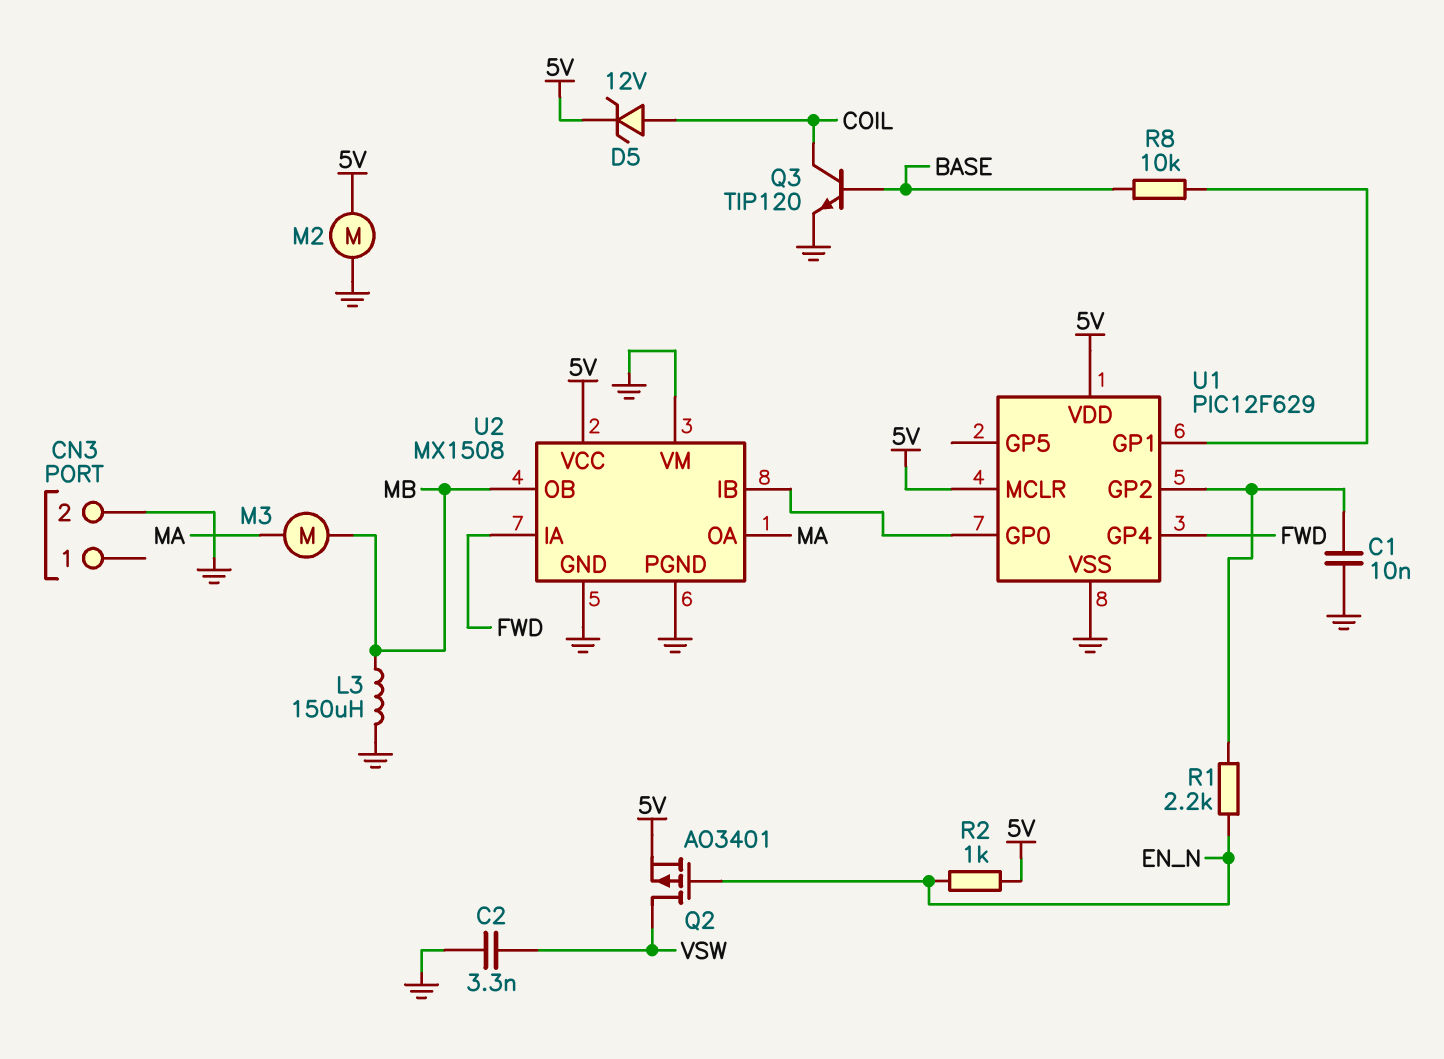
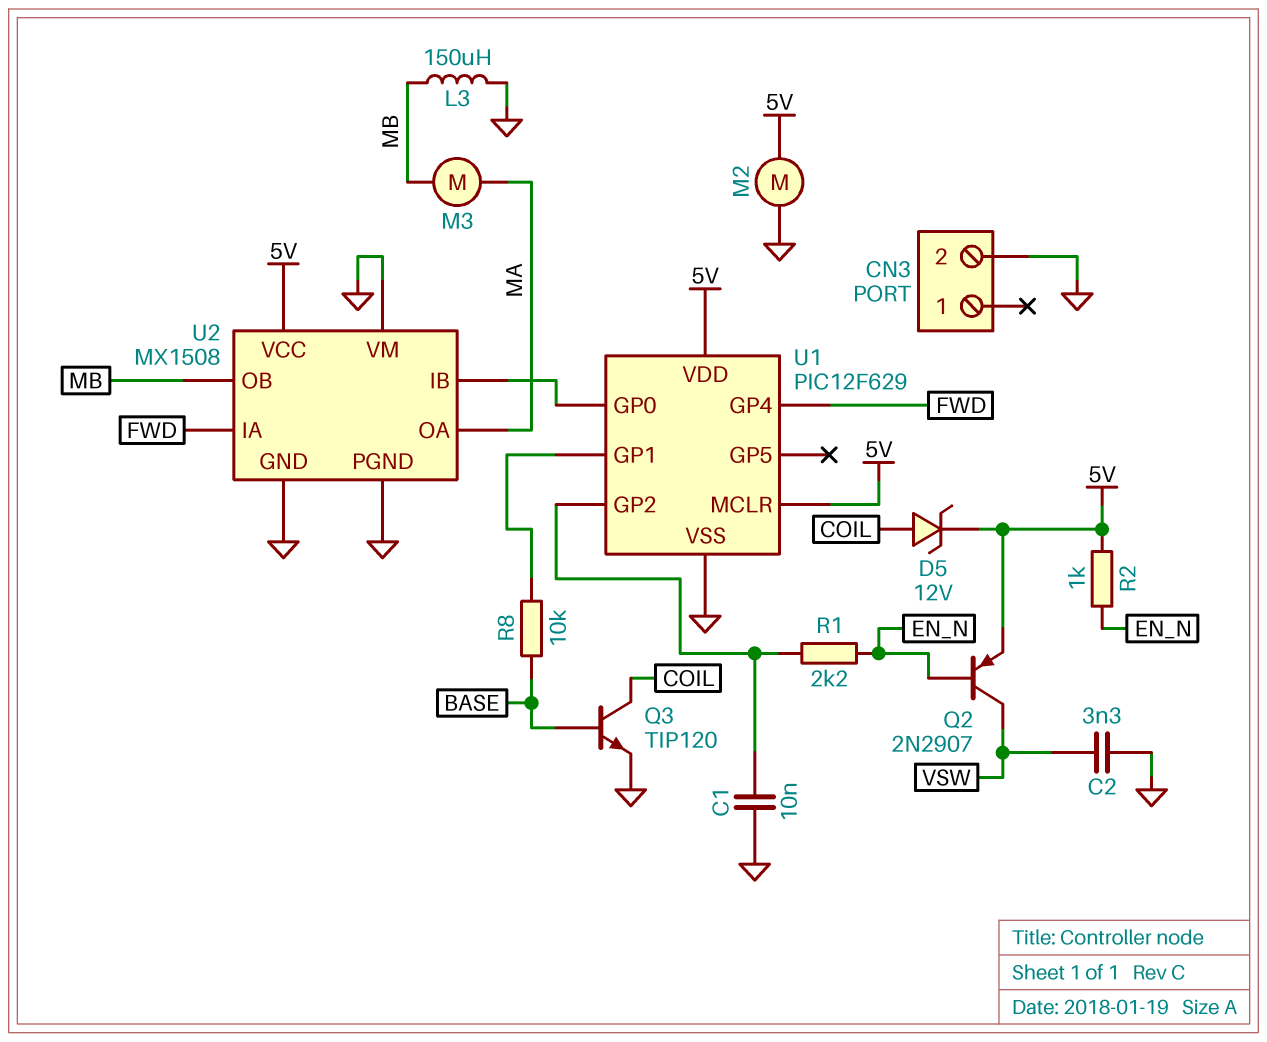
Q2: PMOS AO3401 (G EN_N, D VSW, S 5V) -> PNP 2N2907 (B EN_N, C VSW, E 5V)

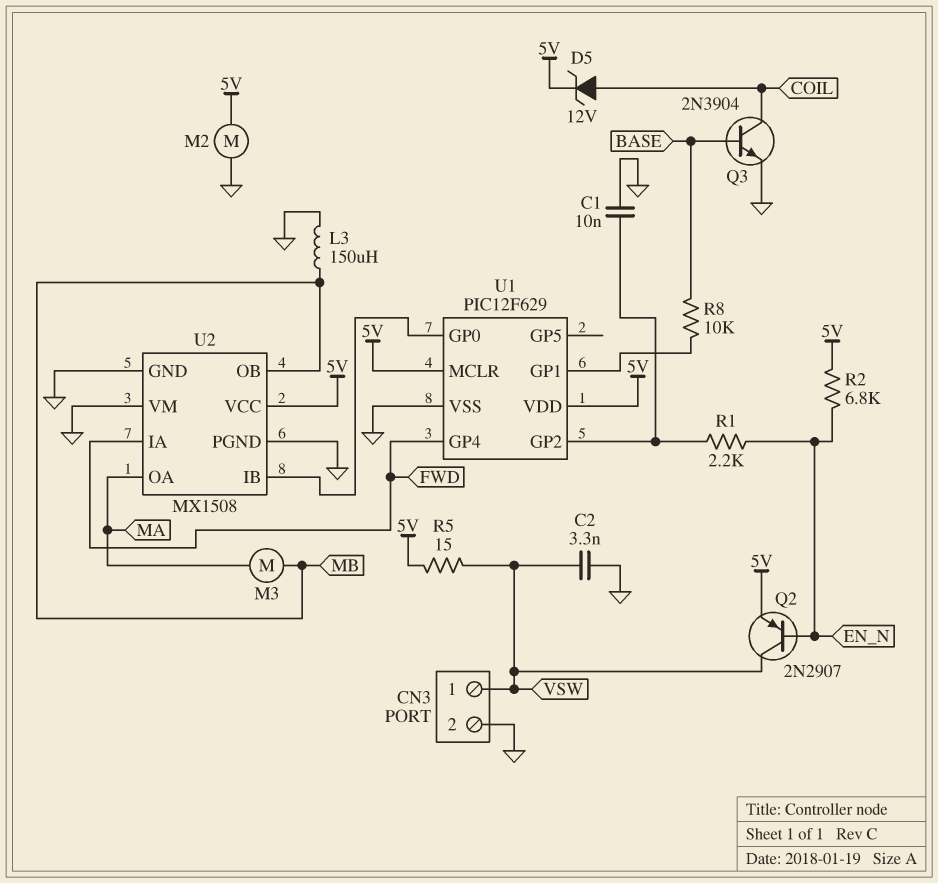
CN3 pin 1: none -> VSW
Q3: NPN TIP120 (B BASE, C COIL, E GND) -> NPN 2N3904 (B BASE, C COIL, E GND)
R2: 1k (5V, EN_N) -> 6.8k (5V, EN_N)
R5: none -> 15 (5V, VSW)

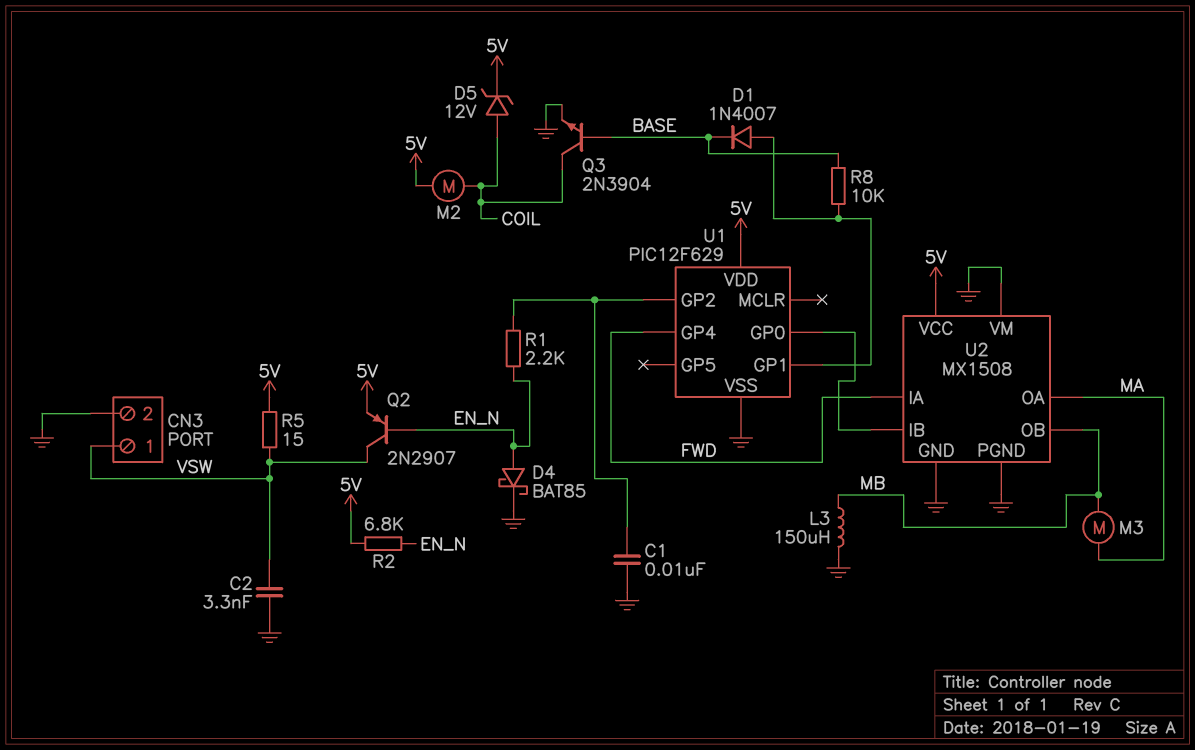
D1: none -> diode 1N4007 (A U1/GP1, K BASE)
D4: none -> schottky BAT85 (A EN_N, K GND)
M2: motor (5V, GND) -> motor (5V, COIL)
U1 pin MCLR: 5V -> none

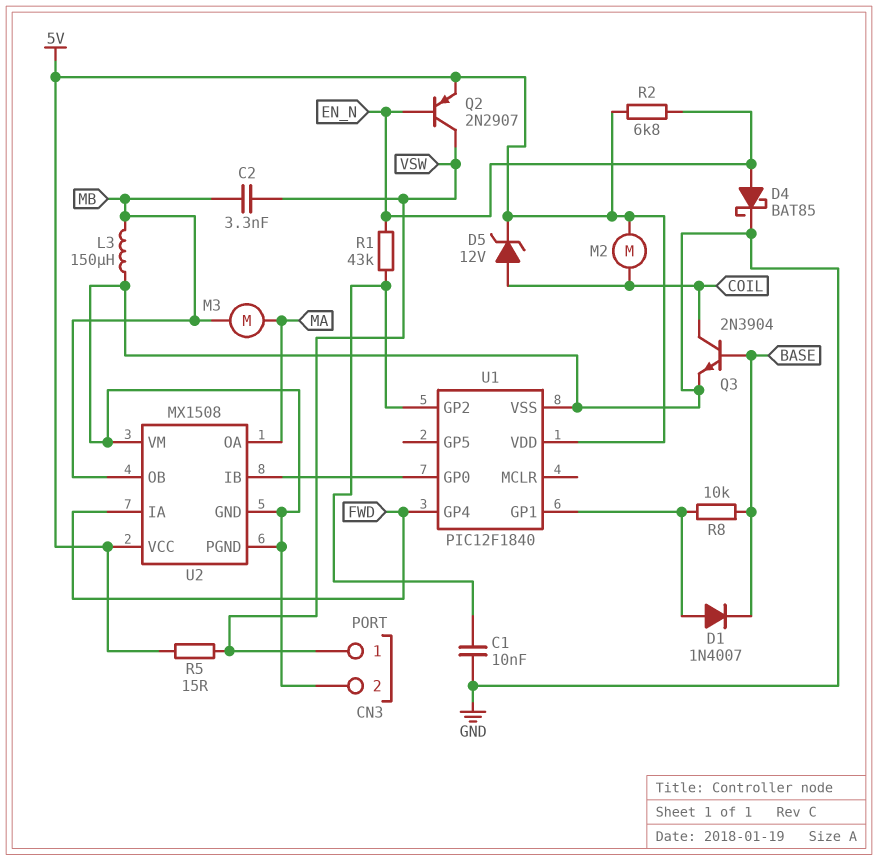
C2: 3.3nF (GND, VSW) -> 3.3nF (MB, VSW)
R1: 2.2k (EN_N, U1/GP2) -> 43k (EN_N, U1/GP2)
U1: PIC12F629 -> PIC12F1840

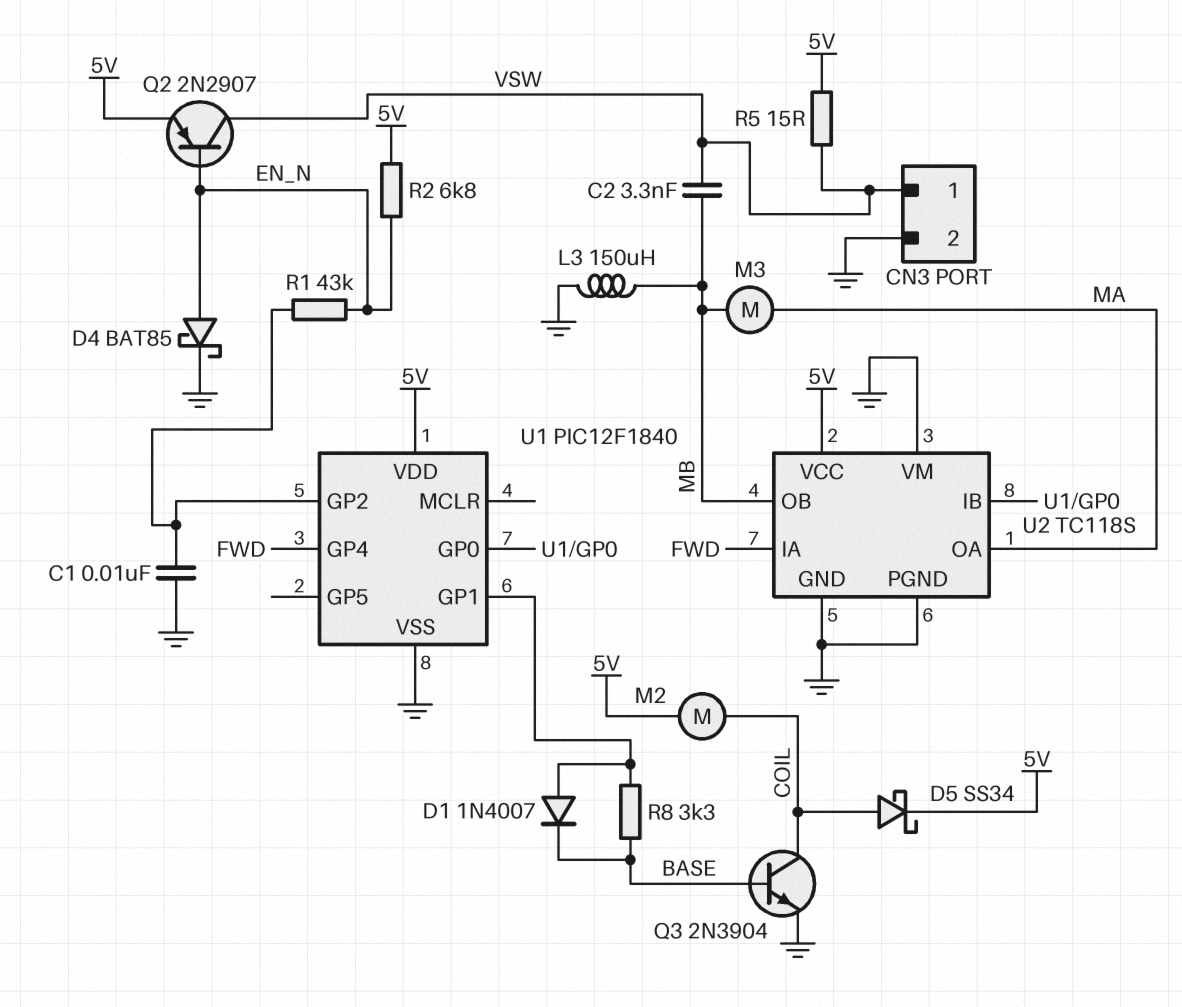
D5: zener 12V (A COIL, K 5V) -> schottky SS34 (A COIL, K 5V)
R8: 10k (BASE, U1/GP1) -> 3.3k (BASE, U1/GP1)
U2: MX1508 -> TC118S

